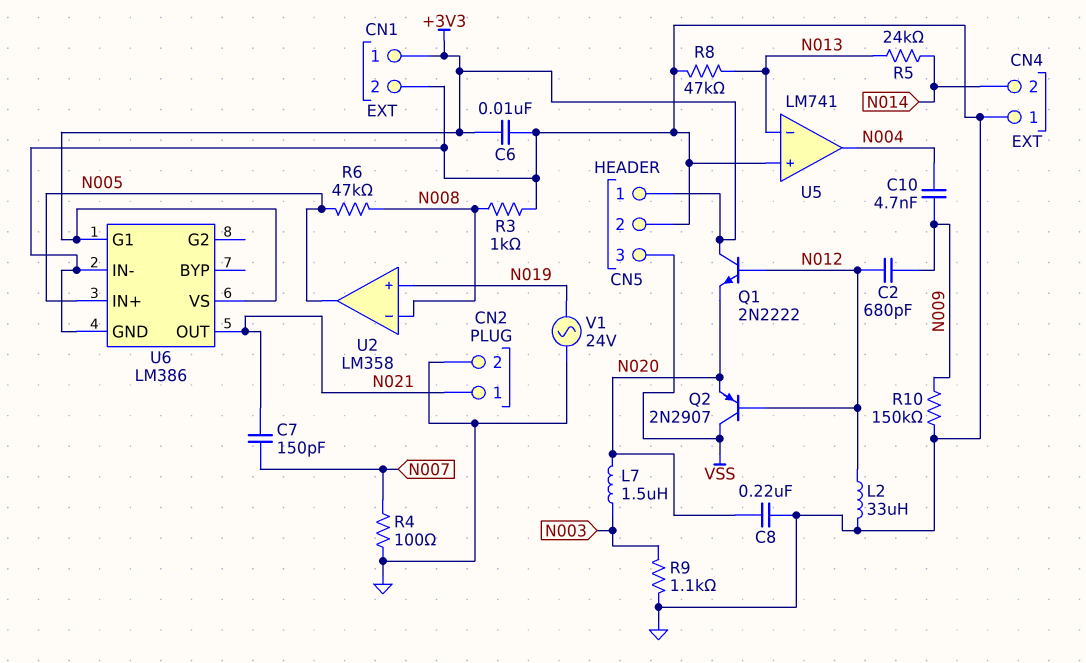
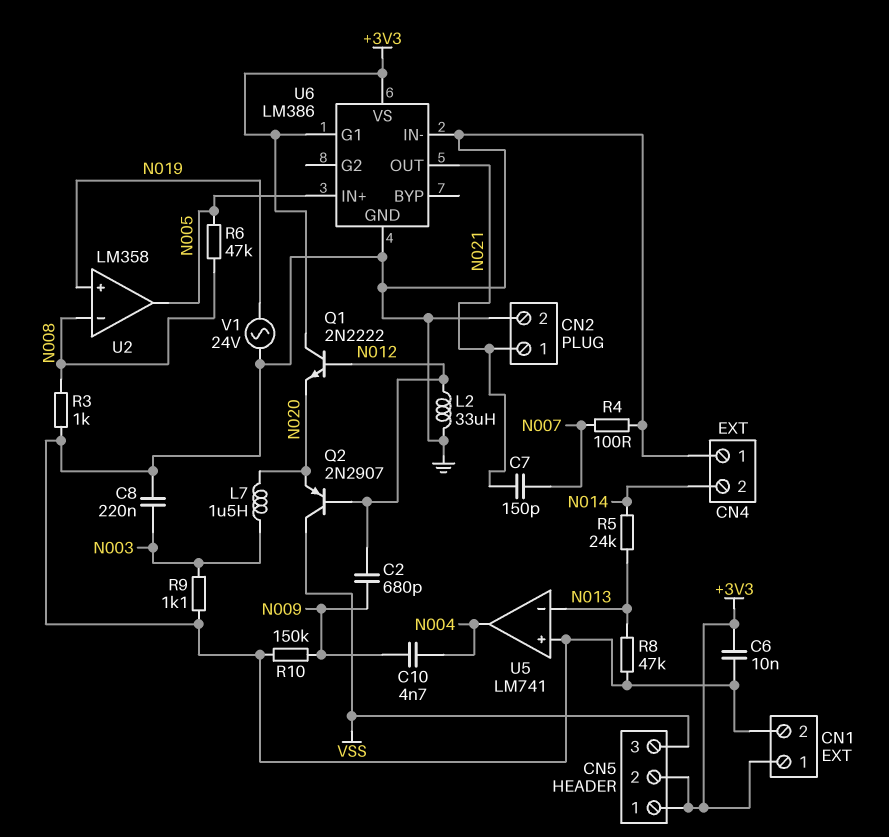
C8: 220nF (GND, N020) -> 220nF (GND, N003)
CN5 pin 2: GND -> +3V3

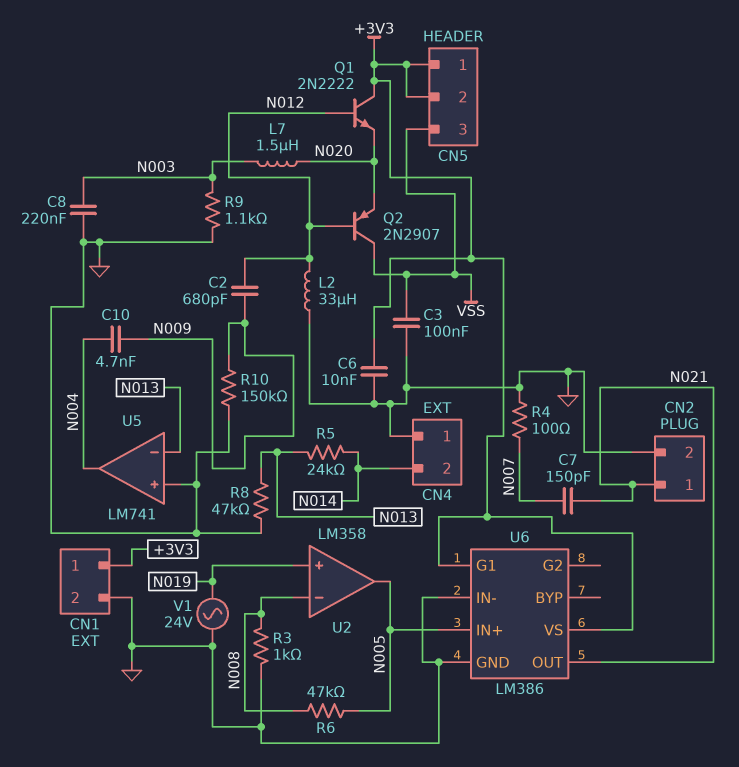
C3: none -> 100nF (GND, VSS)

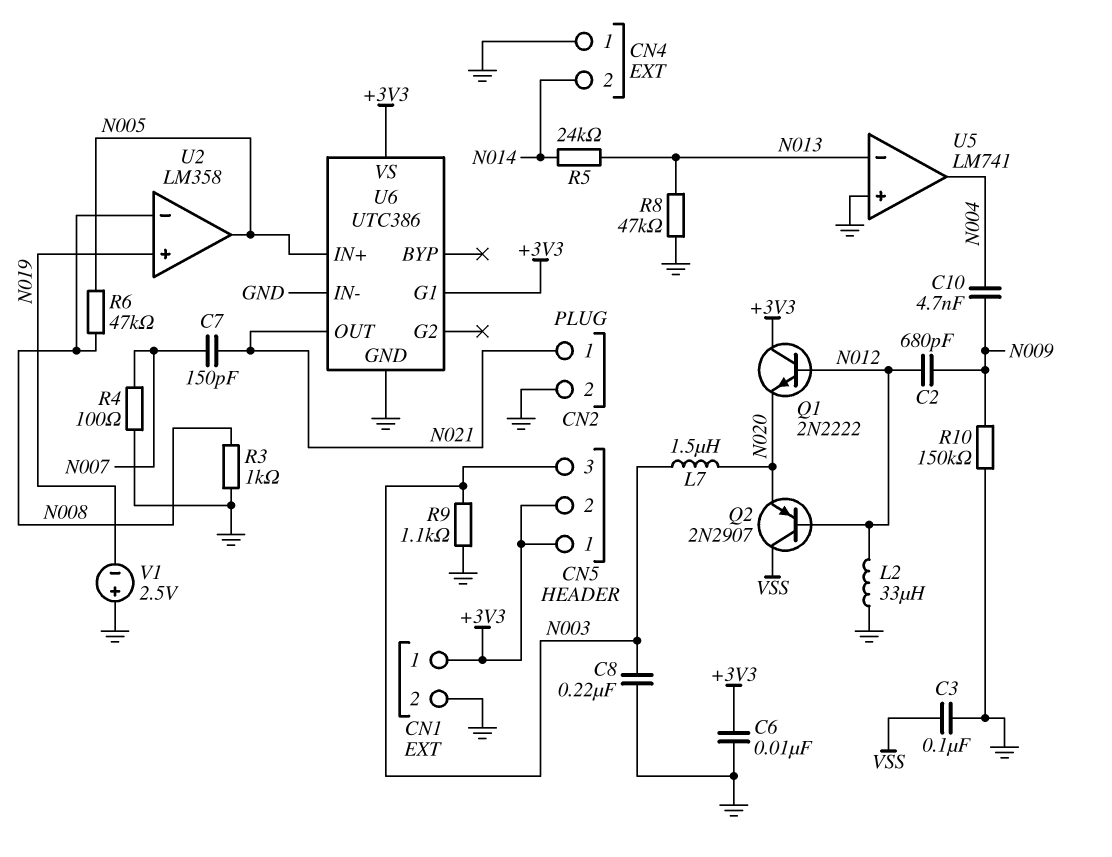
CN5 pin 3: VSS -> N003
U6: LM386 -> UTC386
V1: AC 24V (GND, N019) -> 2.5V (plus GND, minus N019)

